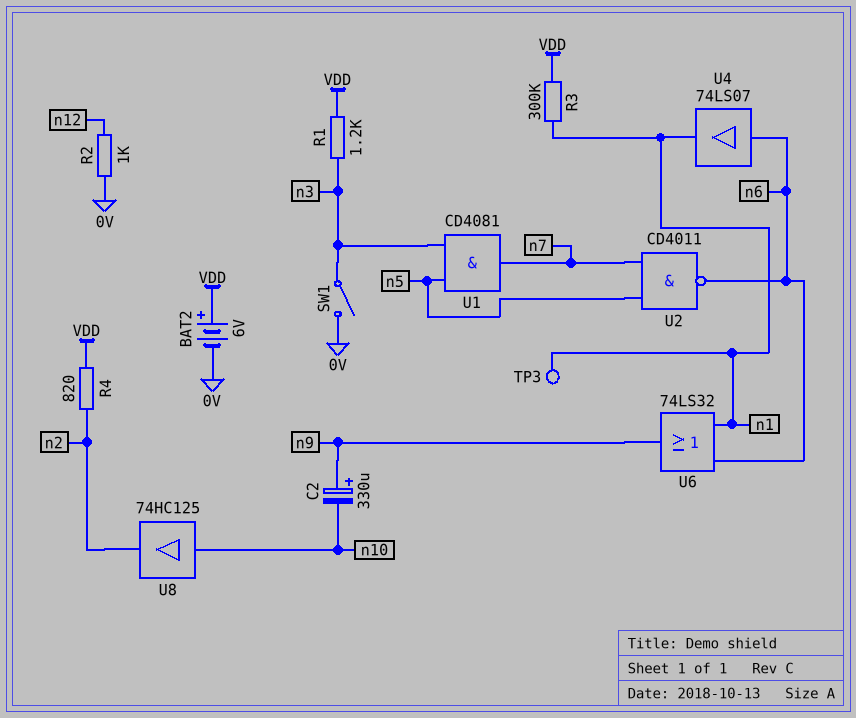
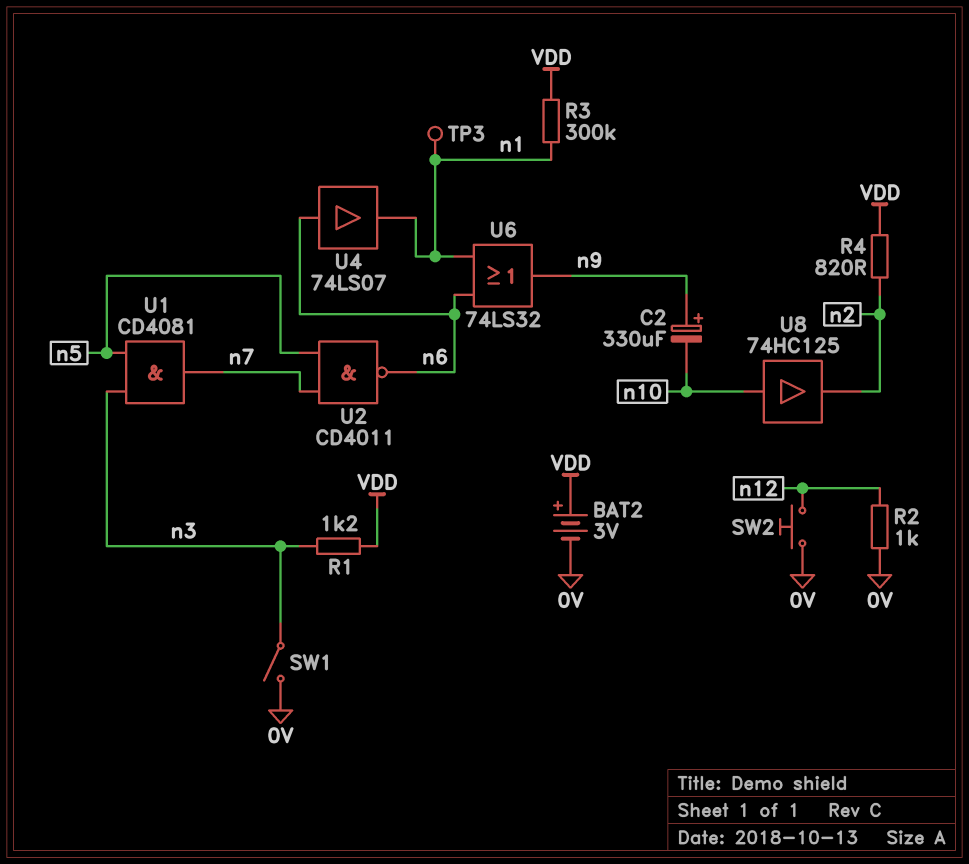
BAT2: 6V (plus VDD, minus 0V) -> 3V (plus VDD, minus 0V)
SW2: none -> button (0V, n12)

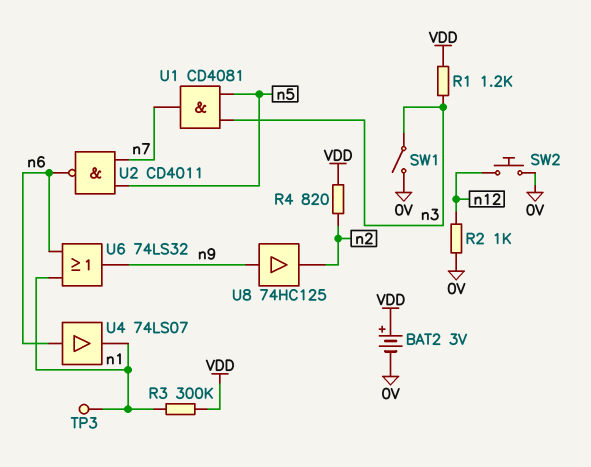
C2: 330uF (plus n9, minus n10) -> none
U8: buffer 74HC125 (in n10, out n2) -> buffer 74HC125 (in n9, out n2)

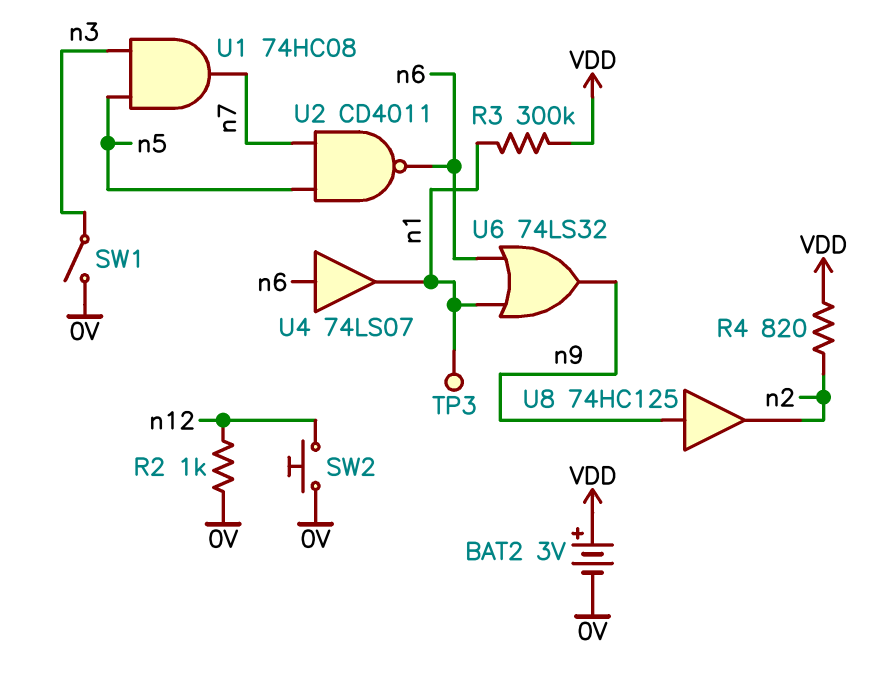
R1: 1.2k (VDD, n3) -> none
U1: AND CD4081 (in n3, in n5, out n7) -> AND 74HC08 (in n3, in n5, out n7)

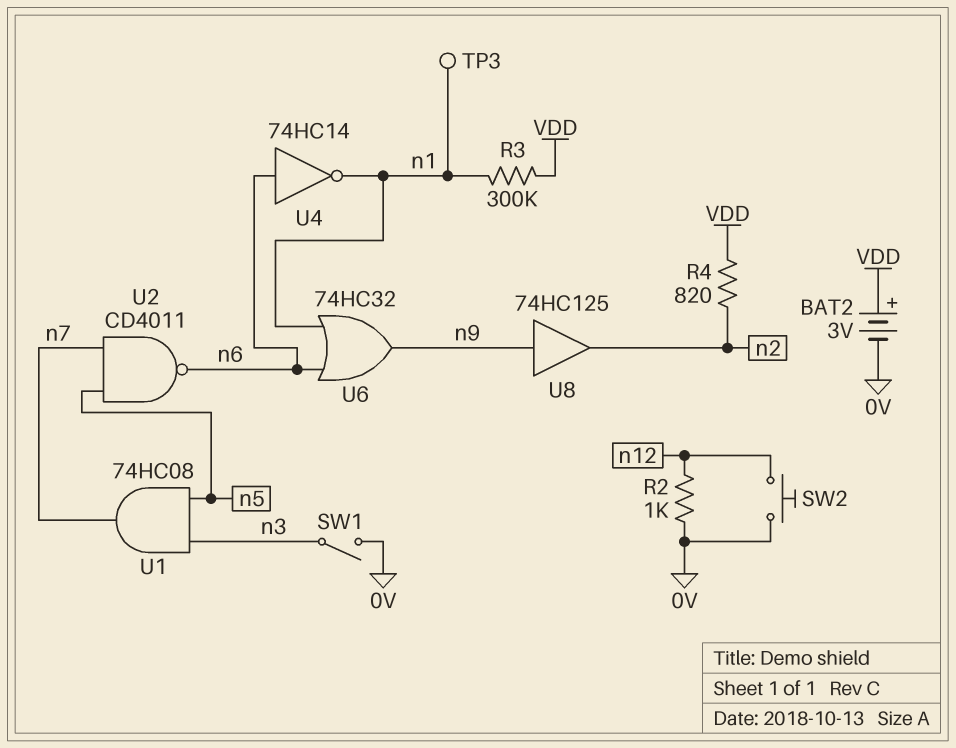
U4: buffer 74LS07 (in n6, out n1) -> NOT 74HC14 (in n6, out n1)
U6: OR 74LS32 (in n1, in n6, out n9) -> OR 74HC32 (in n1, in n6, out n9)

